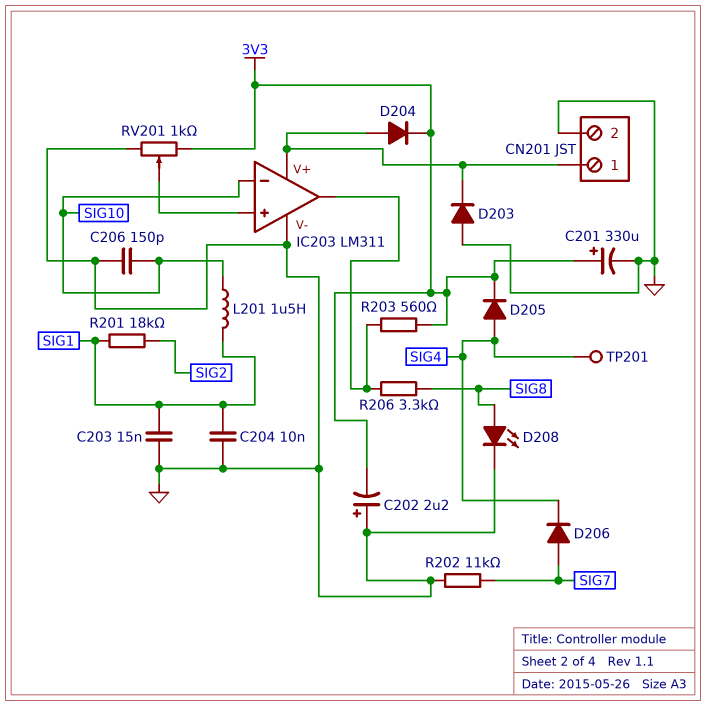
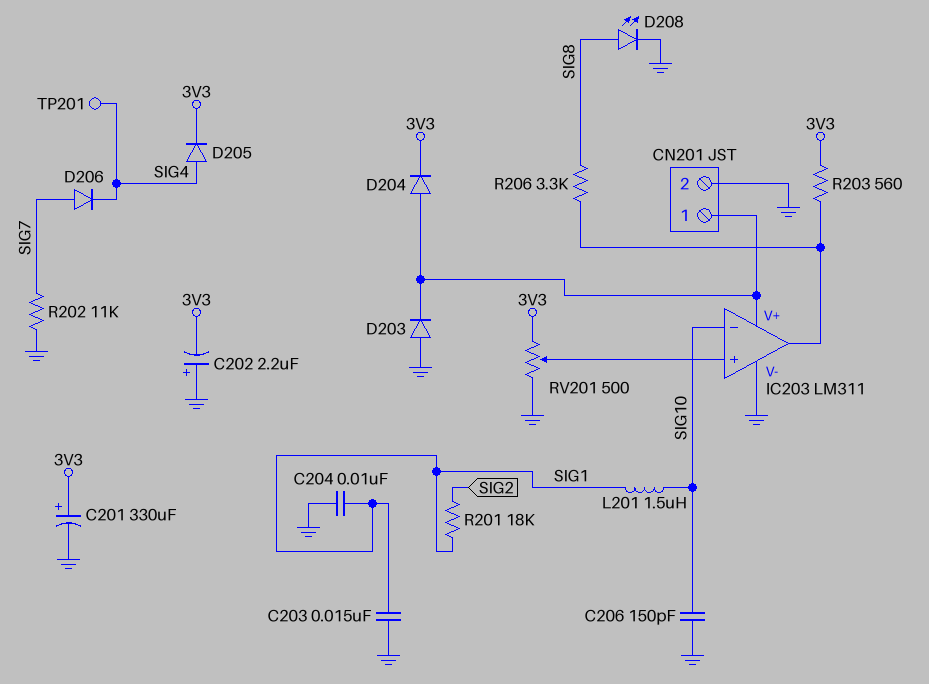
RV201: 1k (3V3, GND, wiper IC203/in+) -> 500 (3V3, GND, wiper IC203/in+)

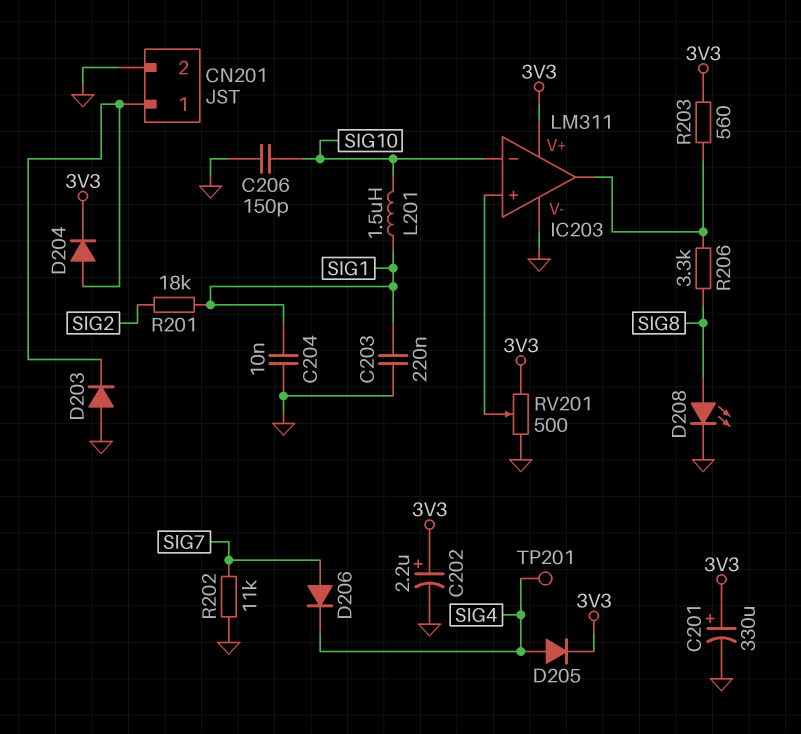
C202: 2.2uF (plus GND, minus 3V3) -> 2.2uF (plus 3V3, minus GND)
C203: 15nF (GND, SIG1) -> 220nF (GND, SIG1)
IC203 pin V+: CN201/1 -> 3V3

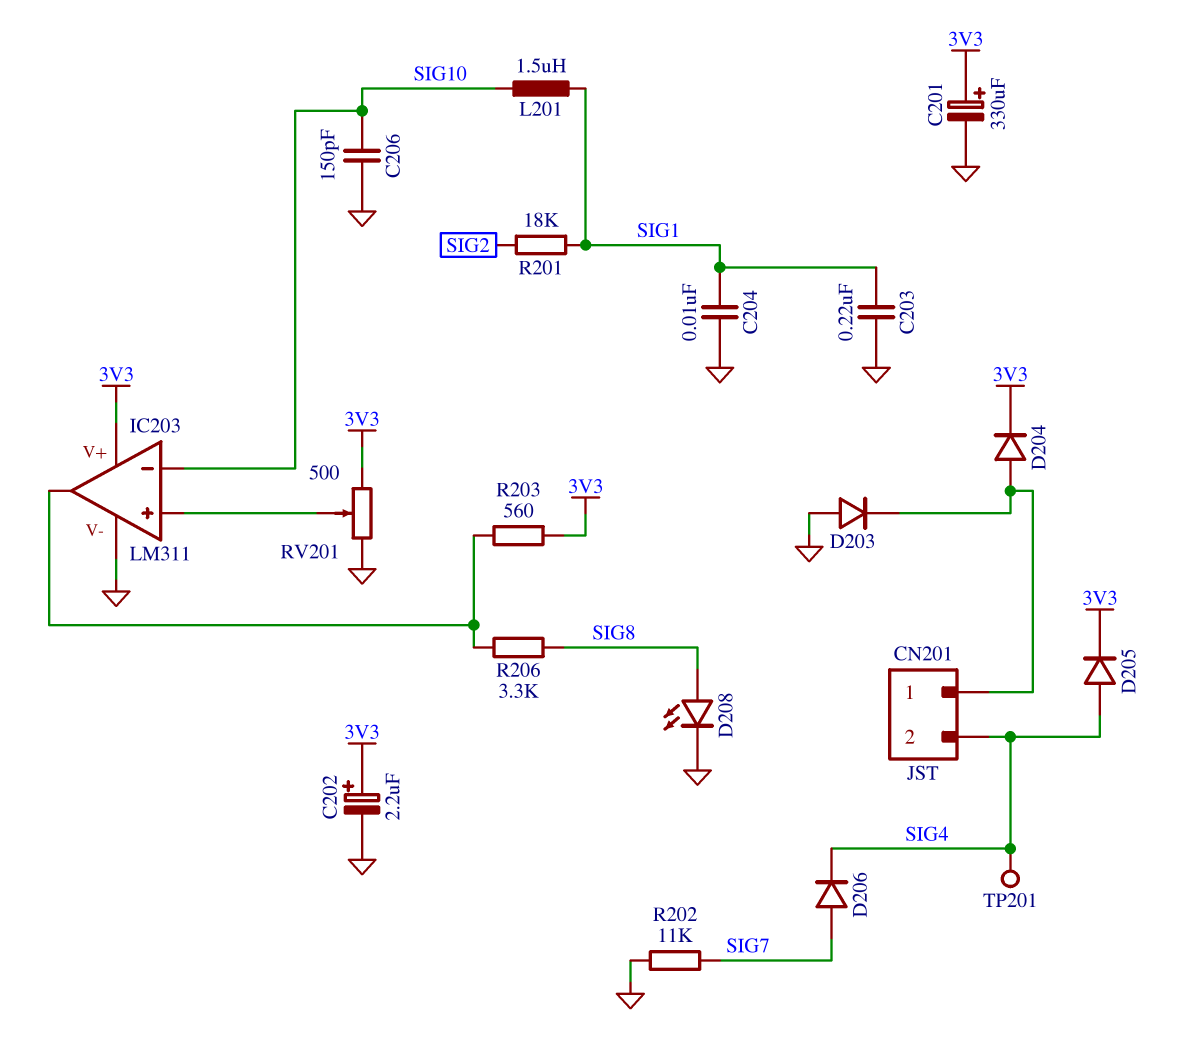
CN201 pin 2: GND -> SIG4

